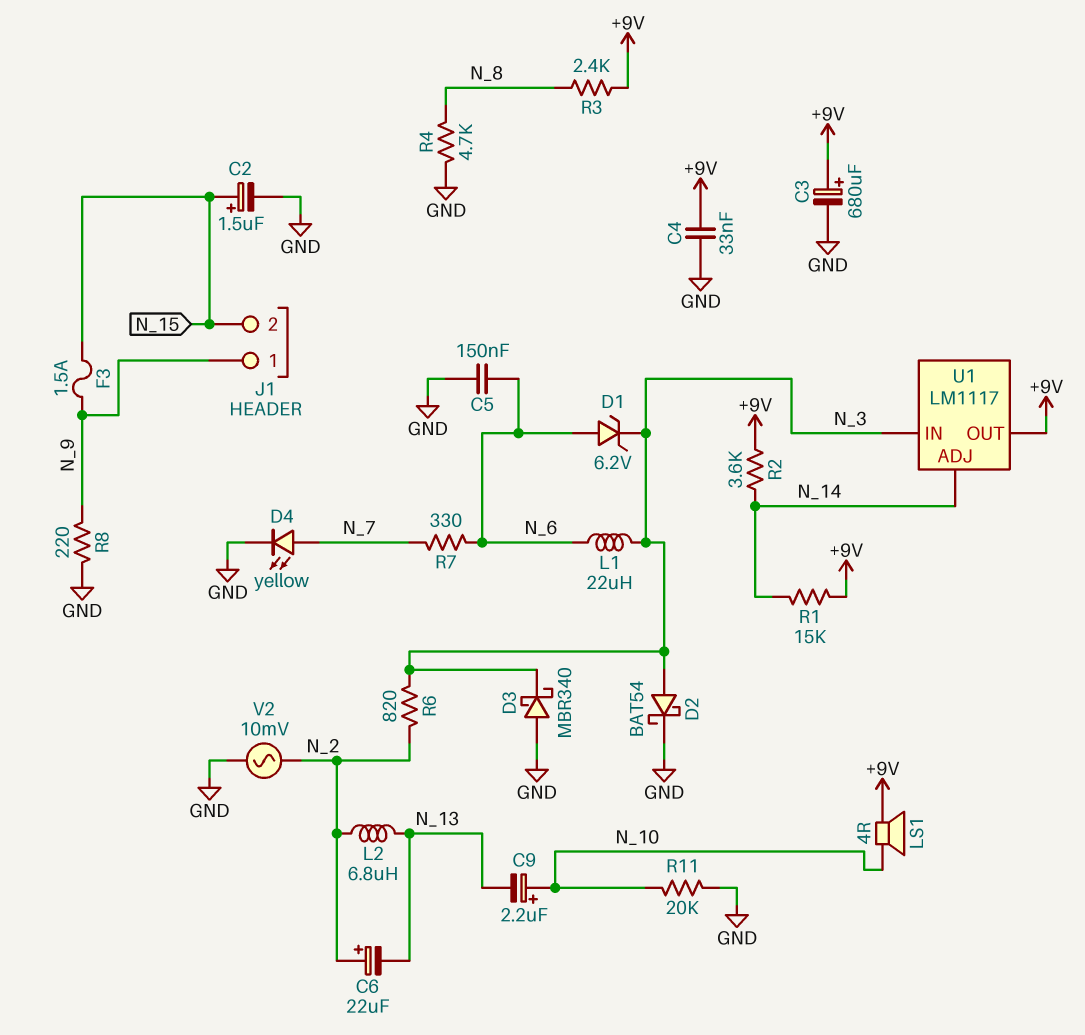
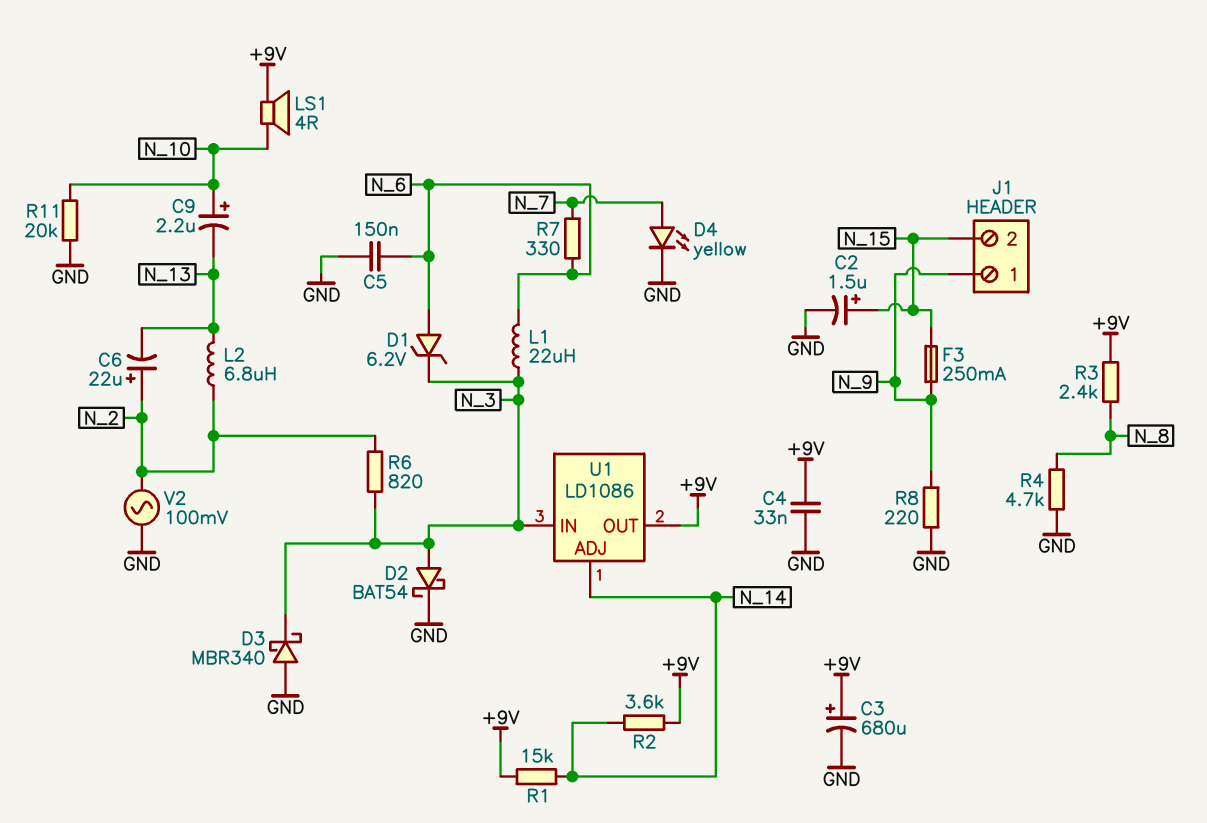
F3: 1.5A (N_9, N_15) -> 250mA (N_9, N_15)
U1: LM1117 -> LD1086
V2: AC 10mV (GND, N_2) -> AC 100mV (GND, N_2)

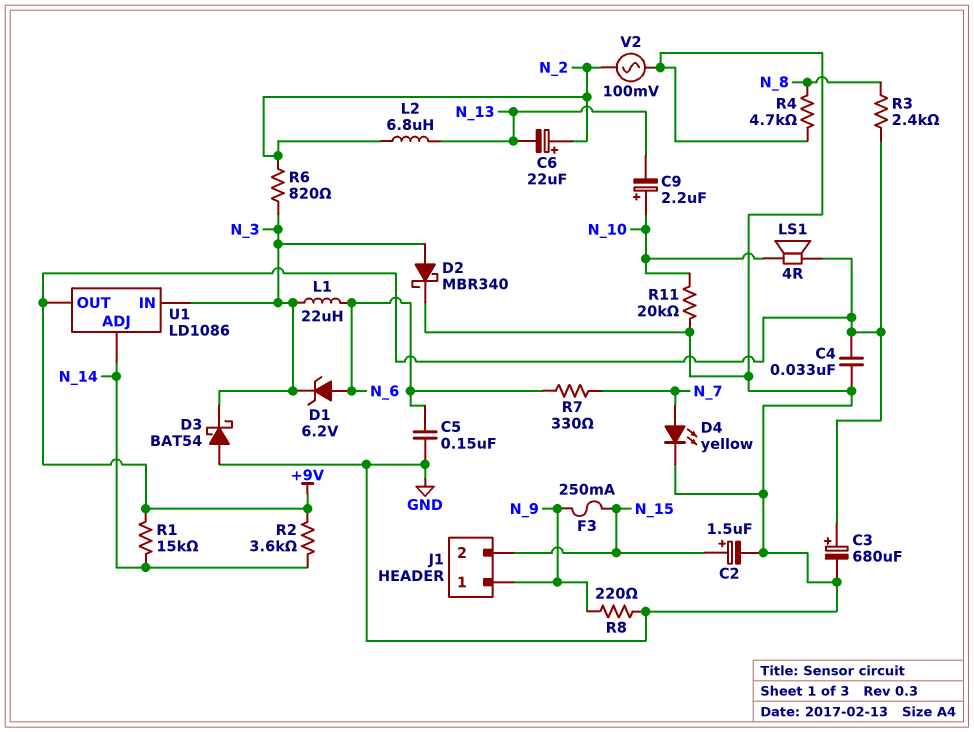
D2: schottky BAT54 (A N_3, K GND) -> schottky MBR340 (A N_3, K GND)
D3: schottky MBR340 (A GND, K N_3) -> schottky BAT54 (A GND, K N_3)

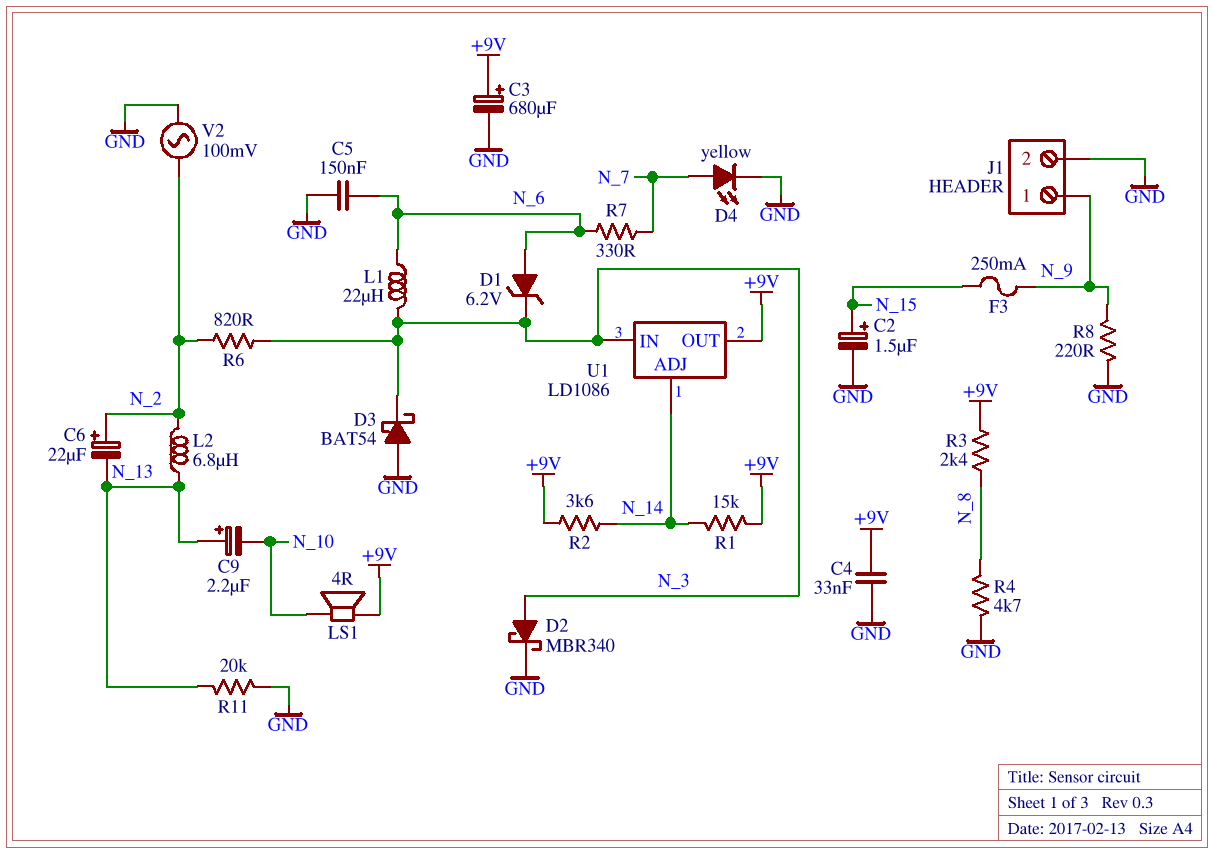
C9: 2.2uF (plus N_10, minus N_13) -> 2.2uF (plus N_13, minus N_10)
J1 pin 2: N_15 -> GND
R11: 20k (GND, N_10) -> 20k (GND, N_13)

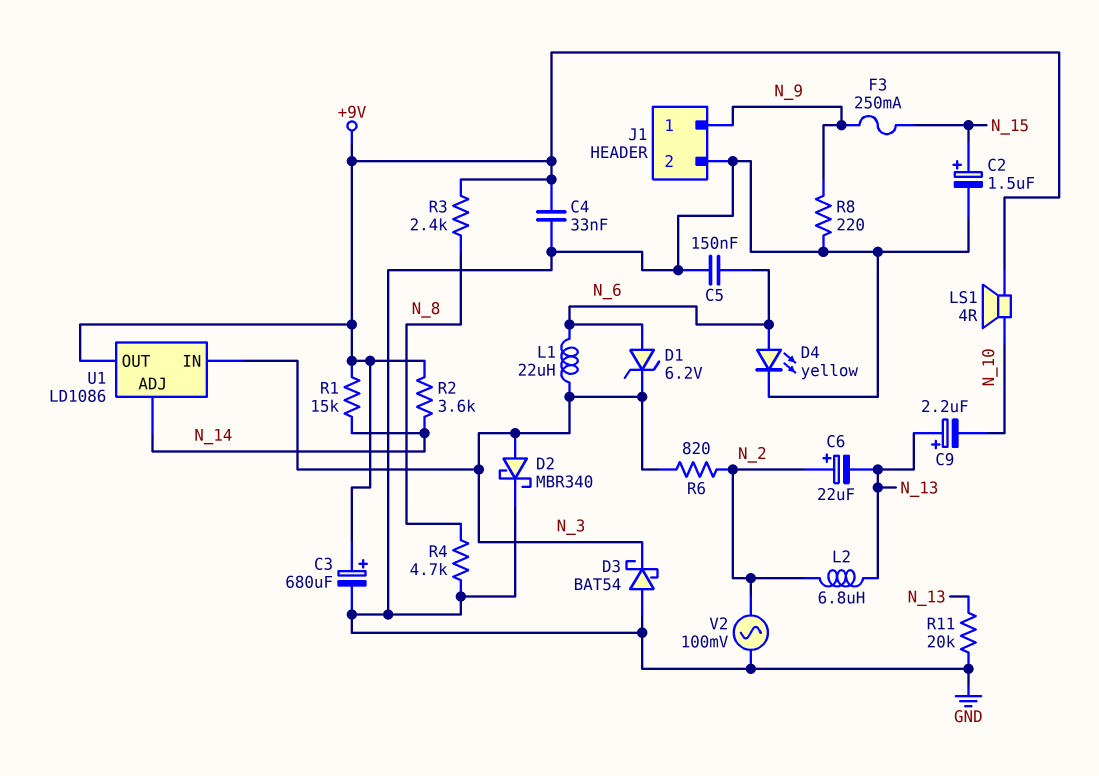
D4: LED yellow (A N_7, K GND) -> LED yellow (A N_6, K GND)
R7: 330 (N_6, N_7) -> none

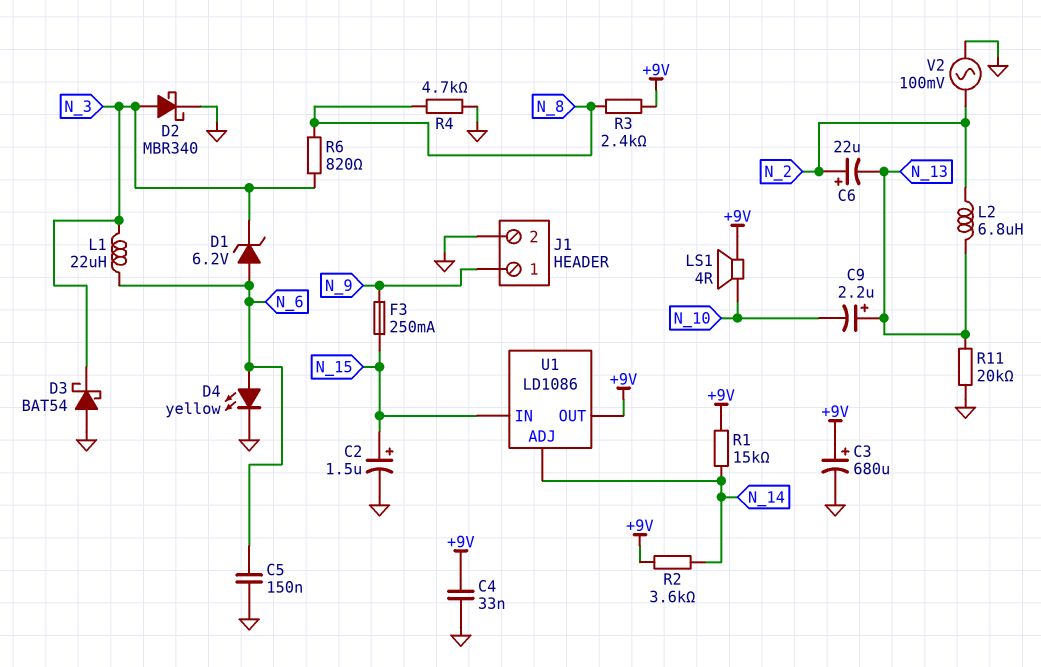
R6: 820 (N_2, N_3) -> 820 (N_3, N_8)
R8: 220 (GND, N_9) -> none
U1 pin IN: N_3 -> N_15

